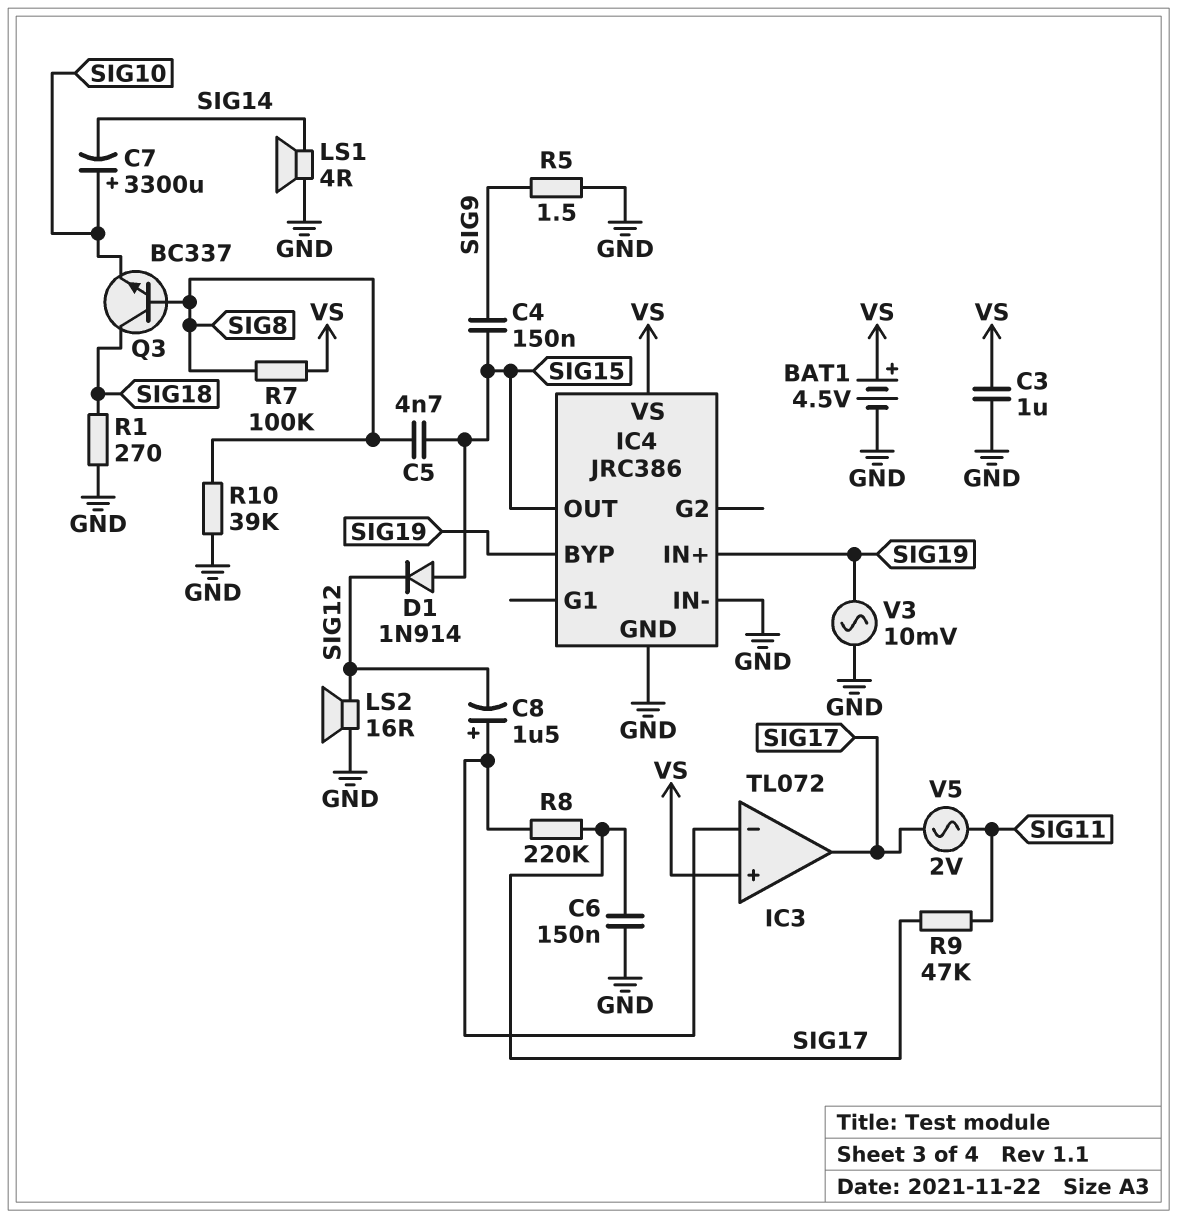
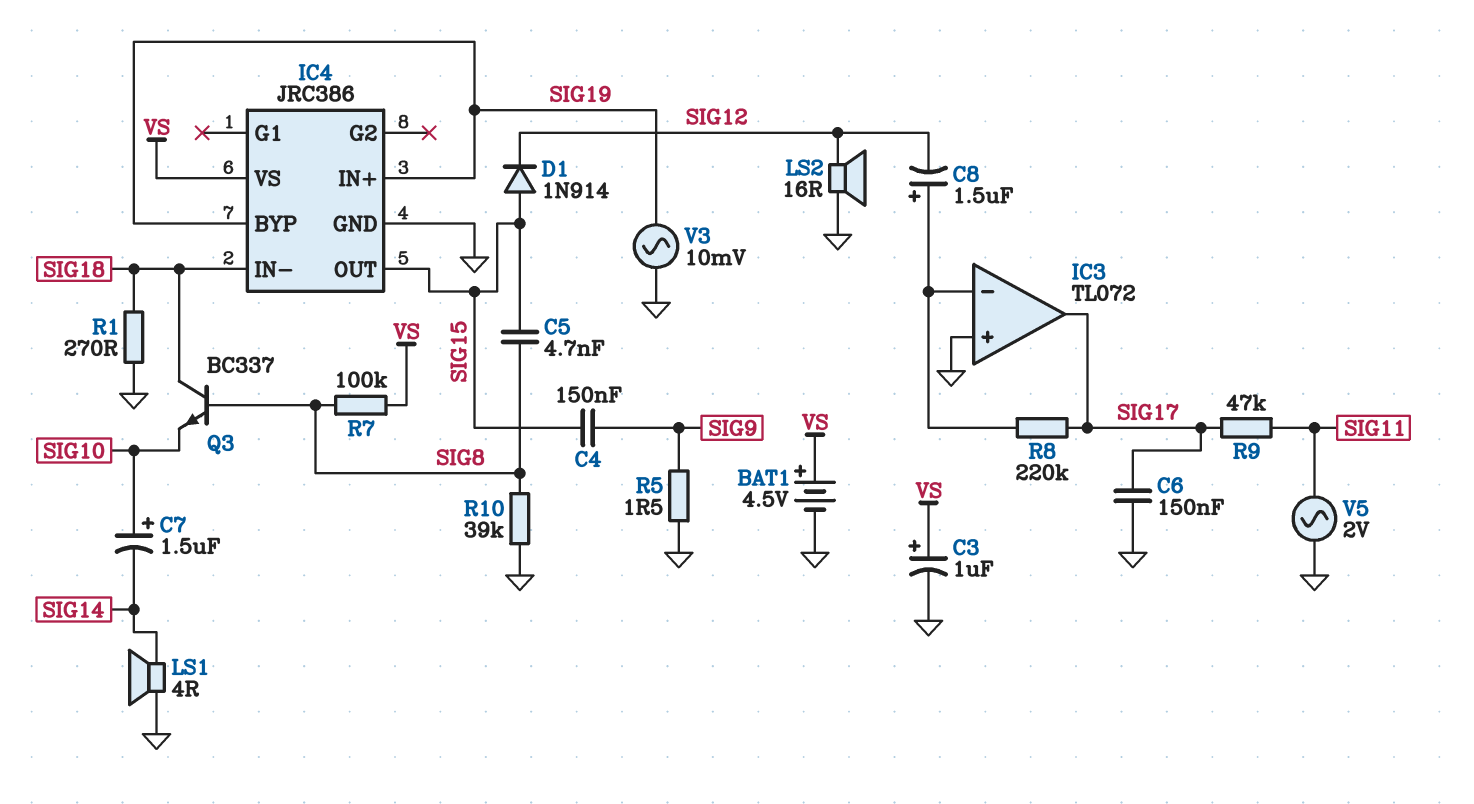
C3: 1uF (GND, VS) -> 1uF (plus VS, minus GND)
C7: 3300uF (plus SIG10, minus SIG14) -> 1.5uF (plus SIG10, minus SIG14)
IC3 pin in+: VS -> GND
IC4 pin IN-: GND -> SIG18
V5: AC 2V (SIG11, SIG17) -> AC 2V (GND, SIG11)

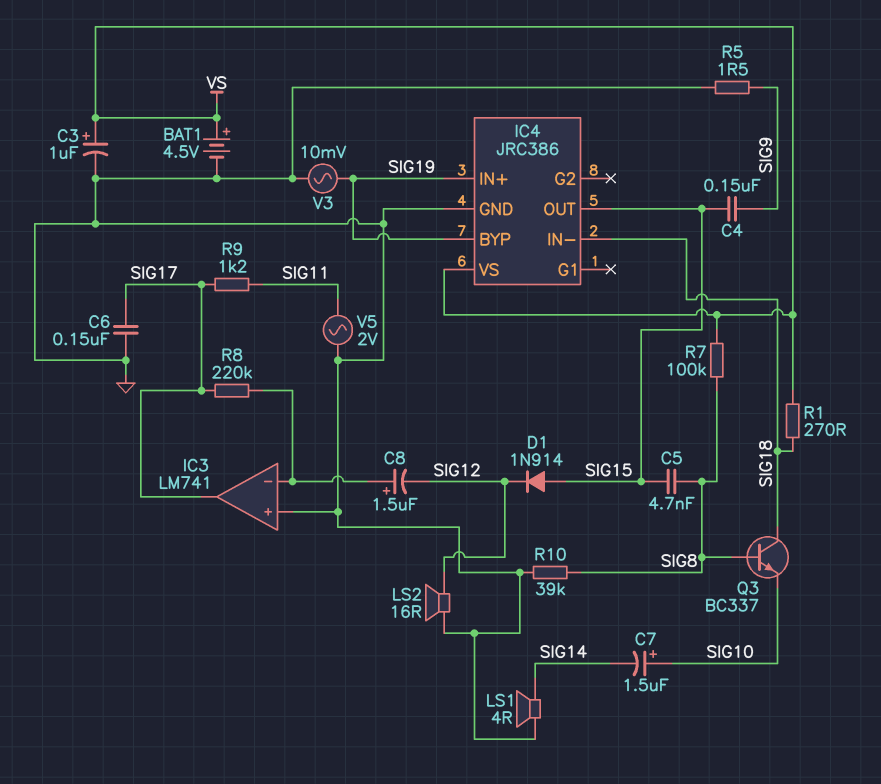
IC3: TL072 -> LM741
R1: 270 (GND, SIG18) -> 270 (SIG18, VS)
R9: 47k (SIG11, SIG17) -> 1.2k (SIG11, SIG17)

